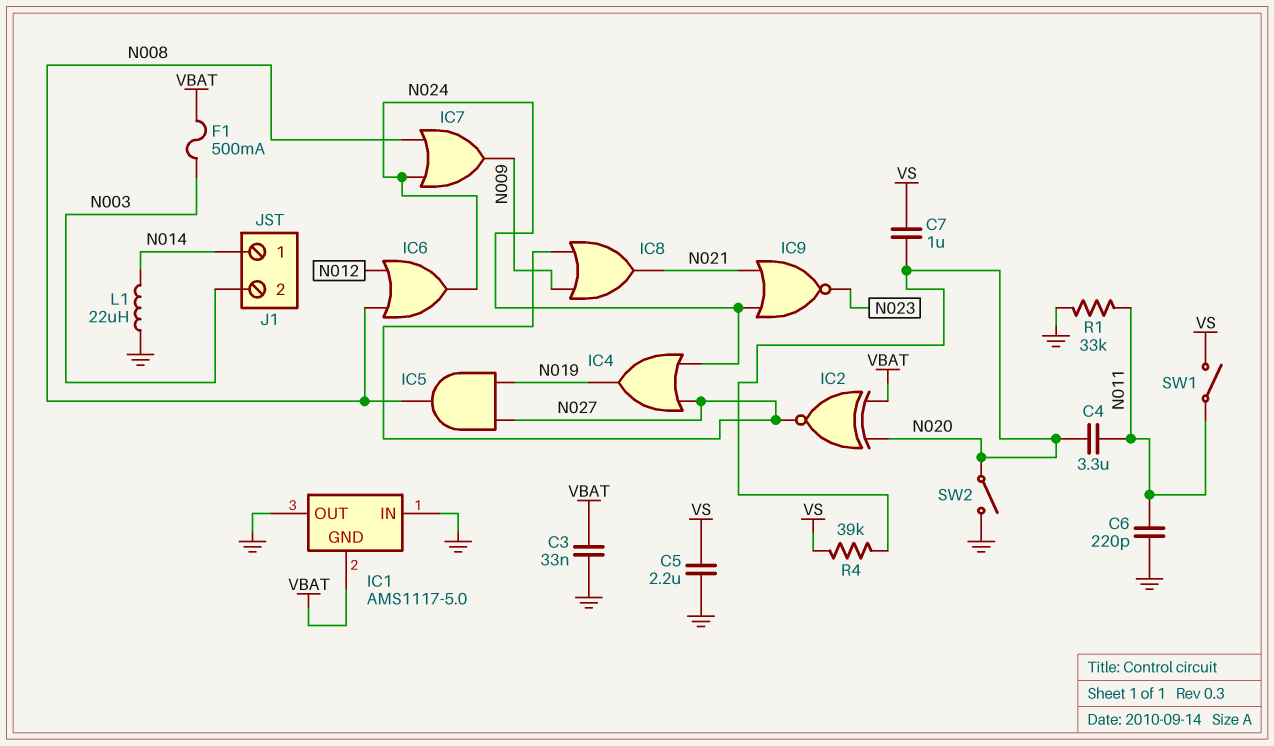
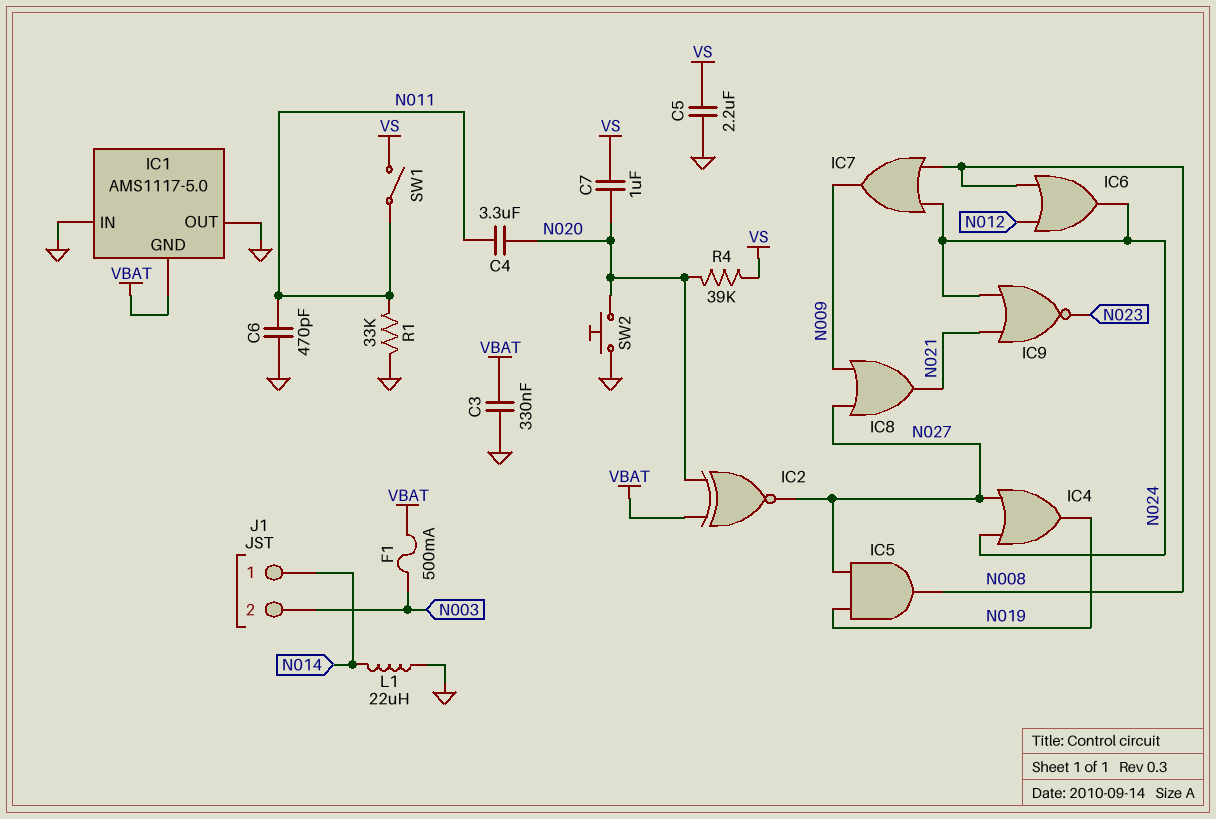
C3: 33nF (GND, VBAT) -> 330nF (GND, VBAT)
C6: 220pF (GND, N011) -> 470pF (GND, N011)
SW2: switch (GND, N020) -> button (GND, N020)

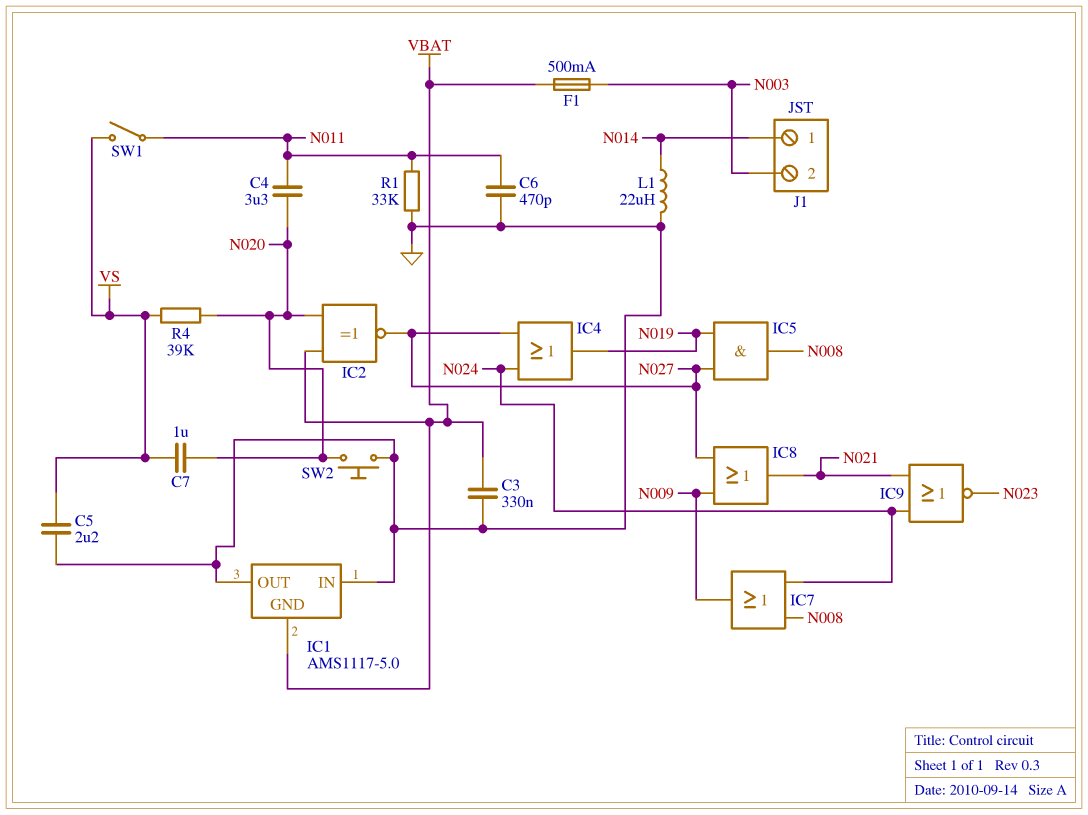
IC6: OR (in N008, in N012, out N024) -> none

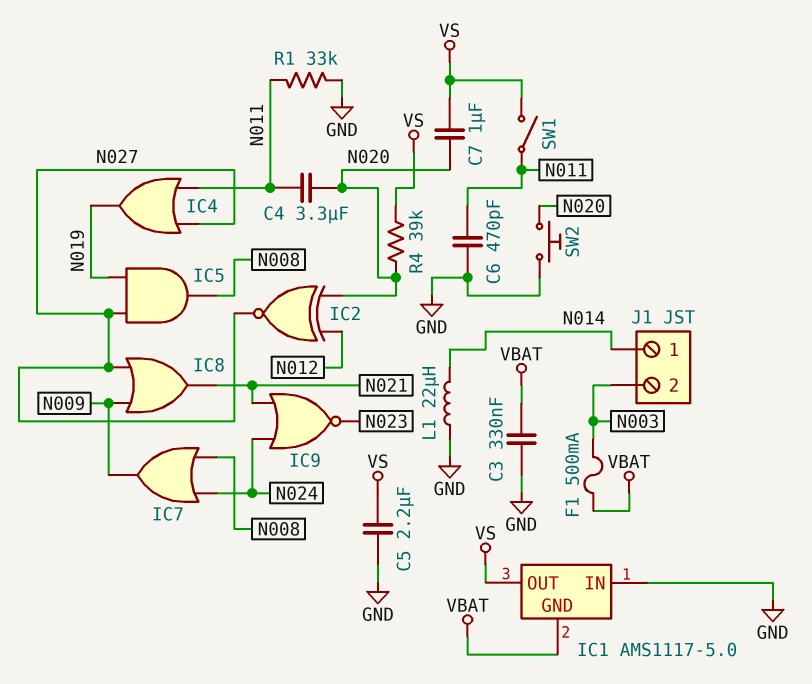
IC1 pin OUT: GND -> VS
IC2: XNOR (in N020, in VBAT, out N027) -> XNOR (in N012, in N020, out N027)
IC4: OR (in N024, in N027, out N019) -> OR (in N011, in N027, out N019)

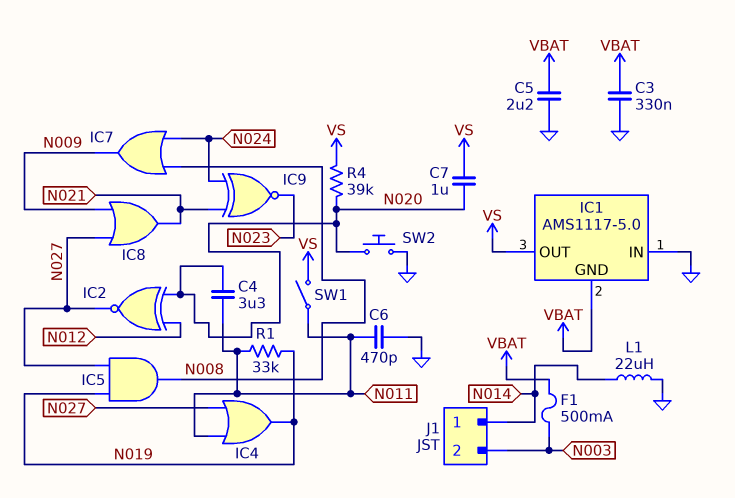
C5: 2.2uF (GND, VS) -> 2.2uF (GND, VBAT)
IC9: NOR (in N021, in N024, out N023) -> XNOR (in N021, in N024, out N023)
R1: 33k (GND, N011) -> 33k (N011, N019)

